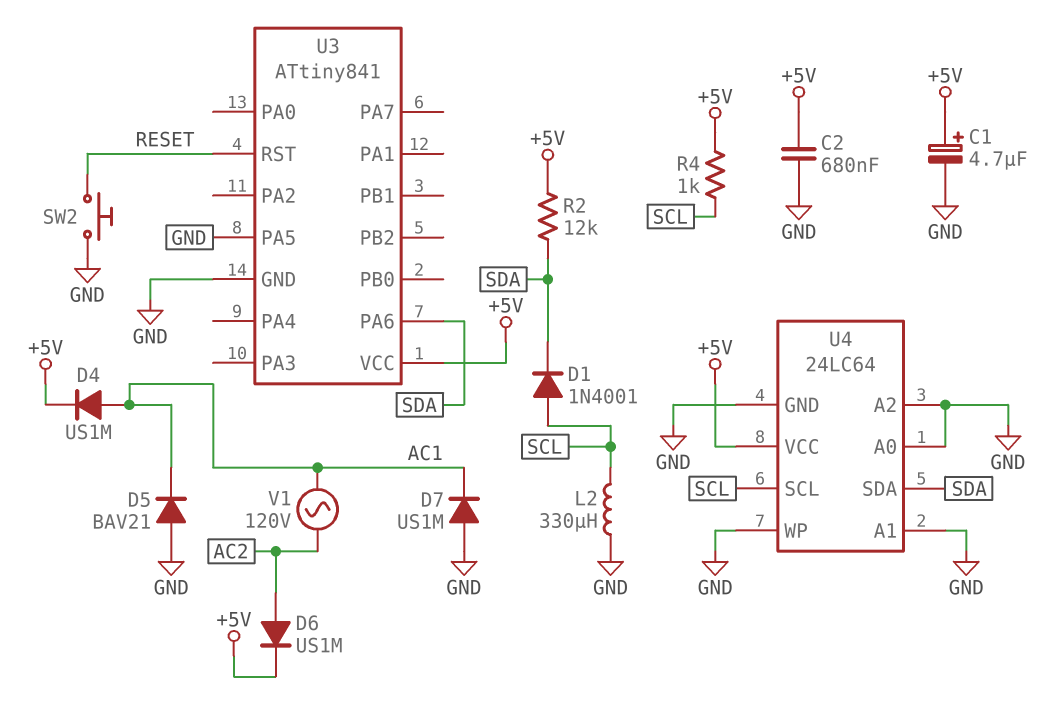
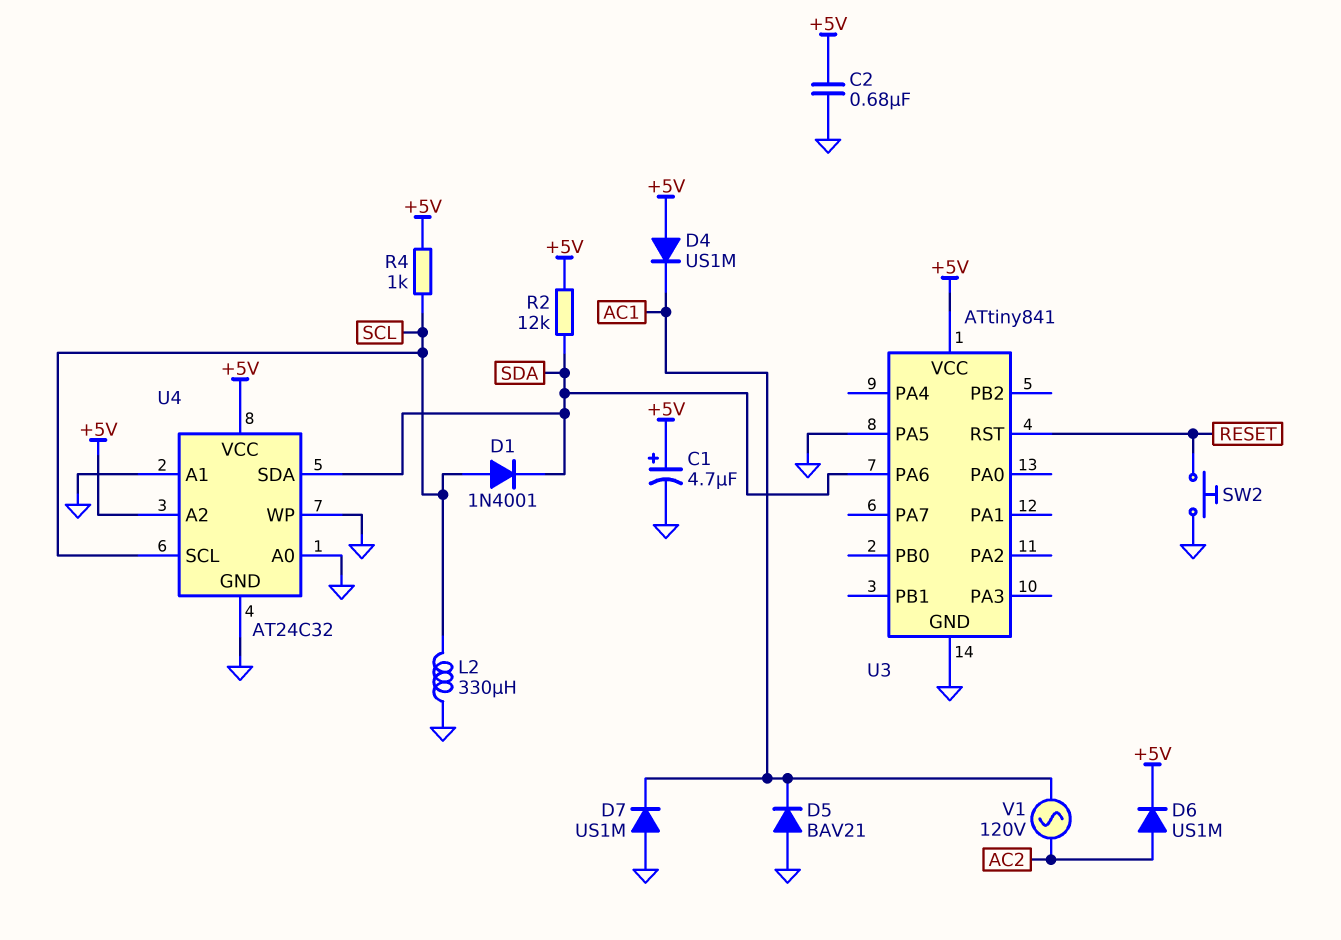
D4: diode US1M (A AC1, K +5V) -> diode US1M (A +5V, K AC1)
U4: 24LC64 -> AT24C32
U4 pin A2: GND -> +5V

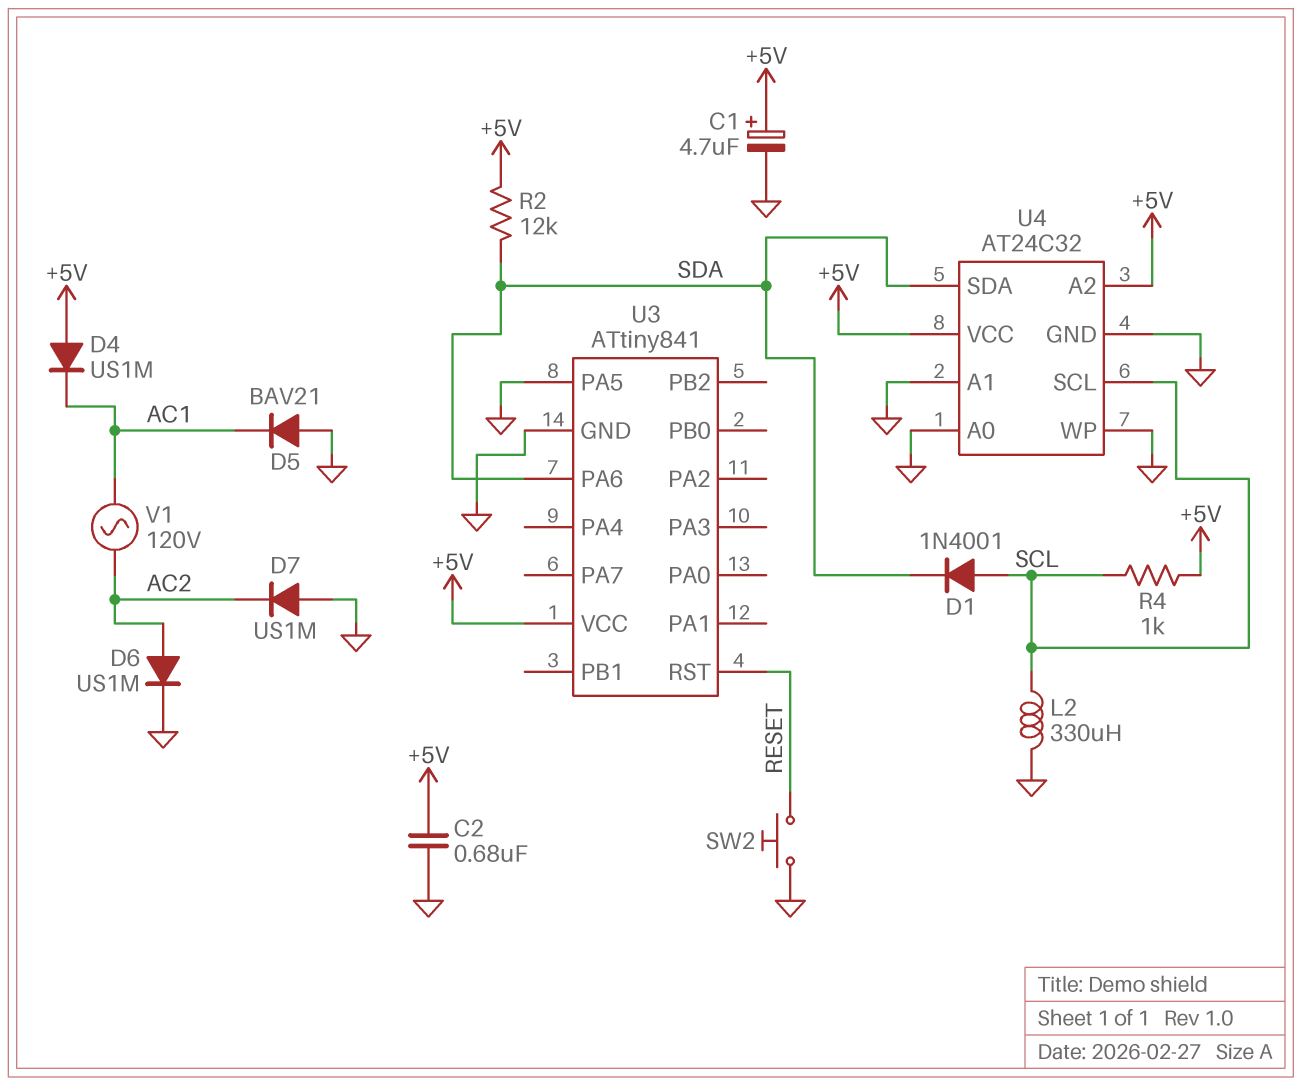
D6: diode US1M (A AC2, K +5V) -> diode US1M (A AC2, K GND)
D7: diode US1M (A GND, K AC1) -> diode US1M (A GND, K AC2)

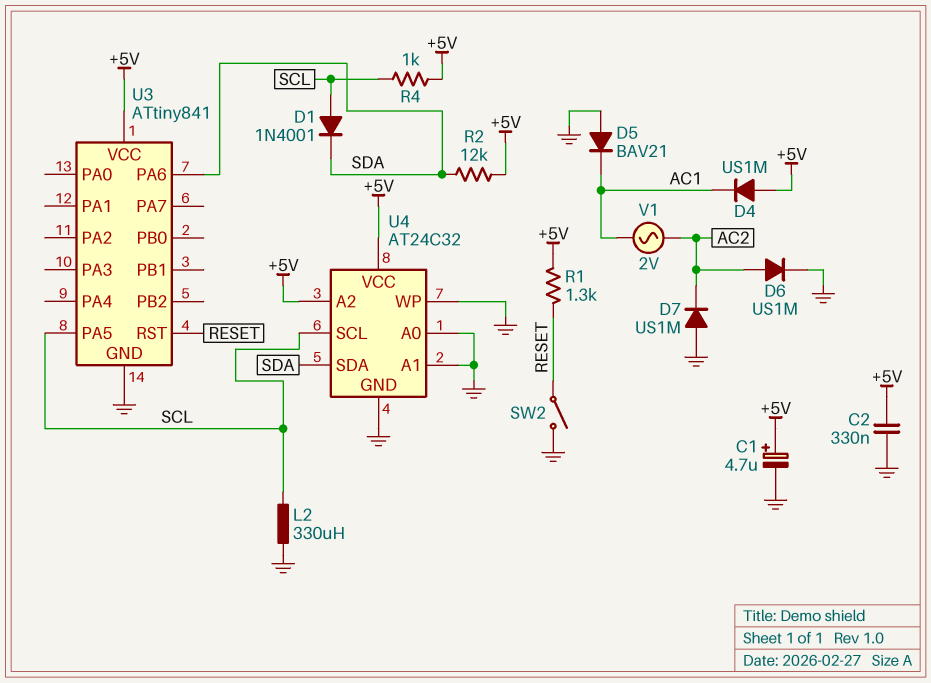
C2: 680nF (+5V, GND) -> 330nF (+5V, GND)
R1: none -> 1.3k (+5V, RESET)
SW2: button (GND, RESET) -> switch (GND, RESET)
U3 pin PA5: GND -> SCL
V1: AC 120V (AC1, AC2) -> AC 2V (AC1, AC2)

